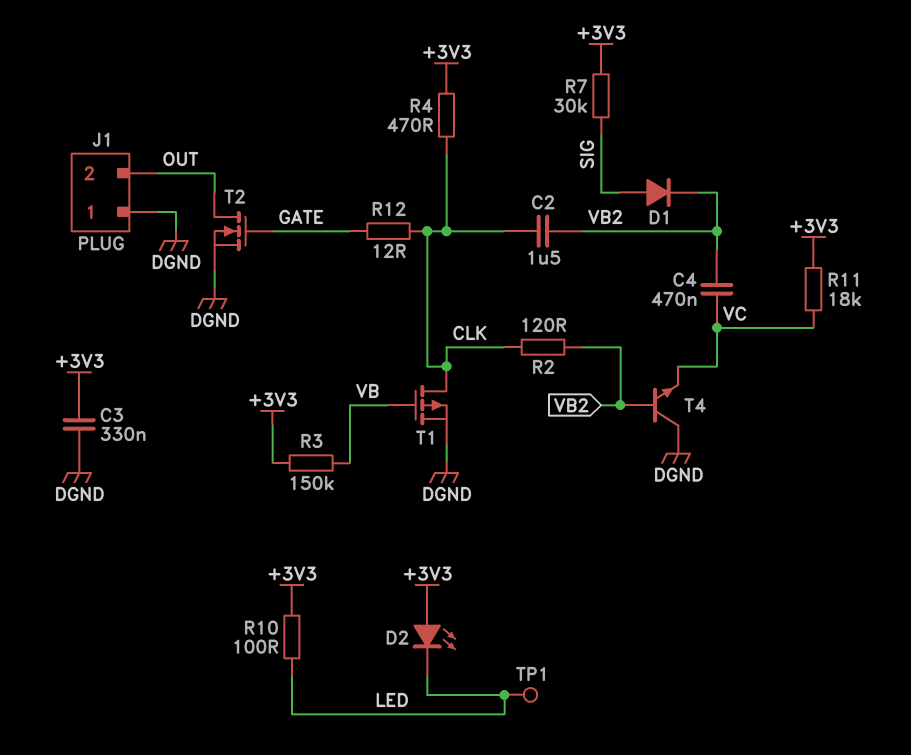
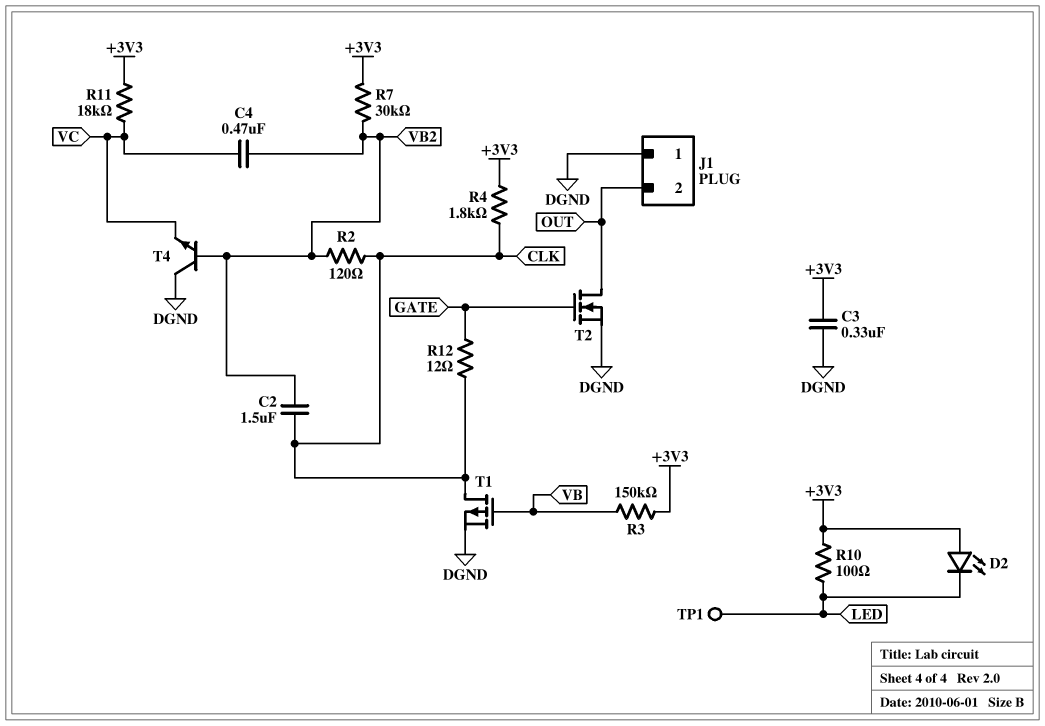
D1: diode (A SIG, K VB2) -> none
R4: 470 (+3V3, CLK) -> 1.8k (+3V3, CLK)
R7: 30k (+3V3, SIG) -> 30k (+3V3, VB2)

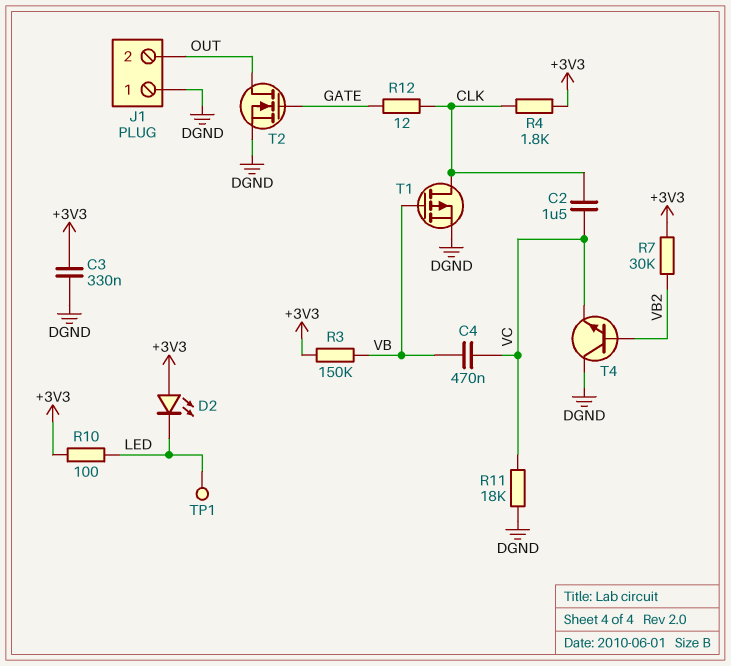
C2: 1.5uF (CLK, VB2) -> 1.5uF (CLK, VC)
C4: 470nF (VB2, VC) -> 470nF (VB, VC)
R2: 120 (CLK, VB2) -> none
R11: 18k (+3V3, VC) -> 18k (DGND, VC)

